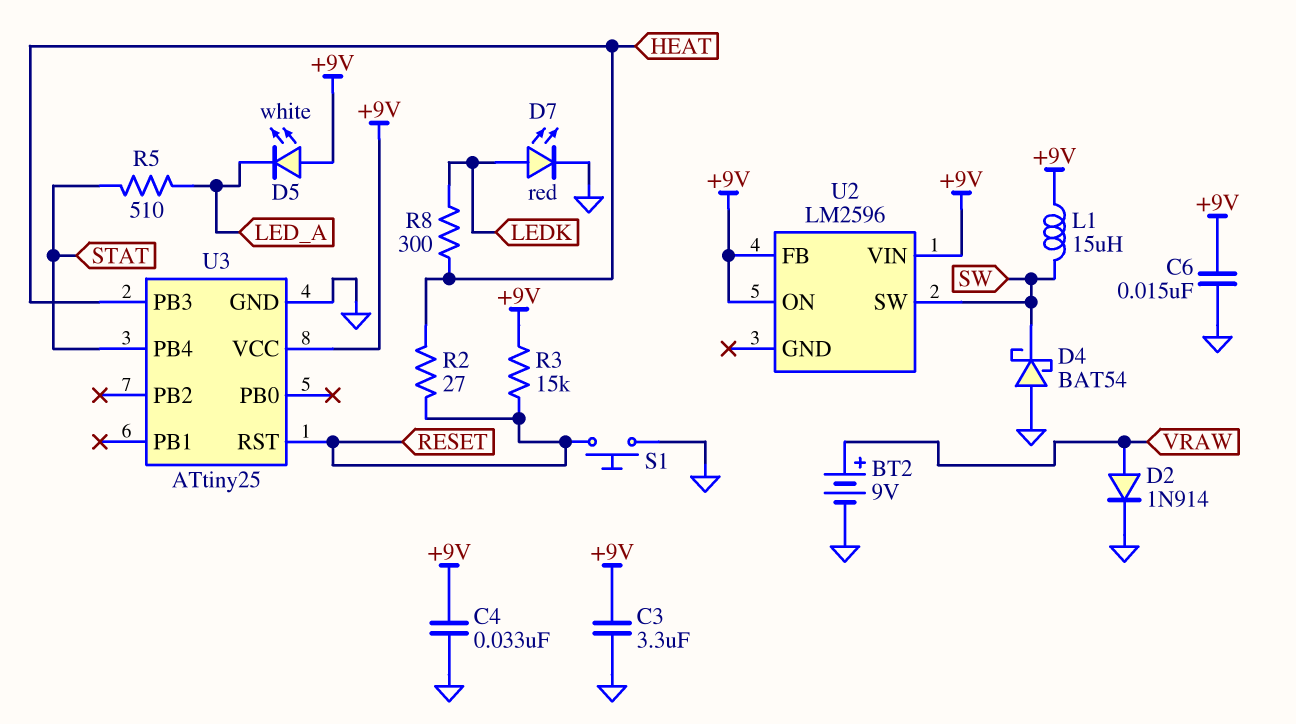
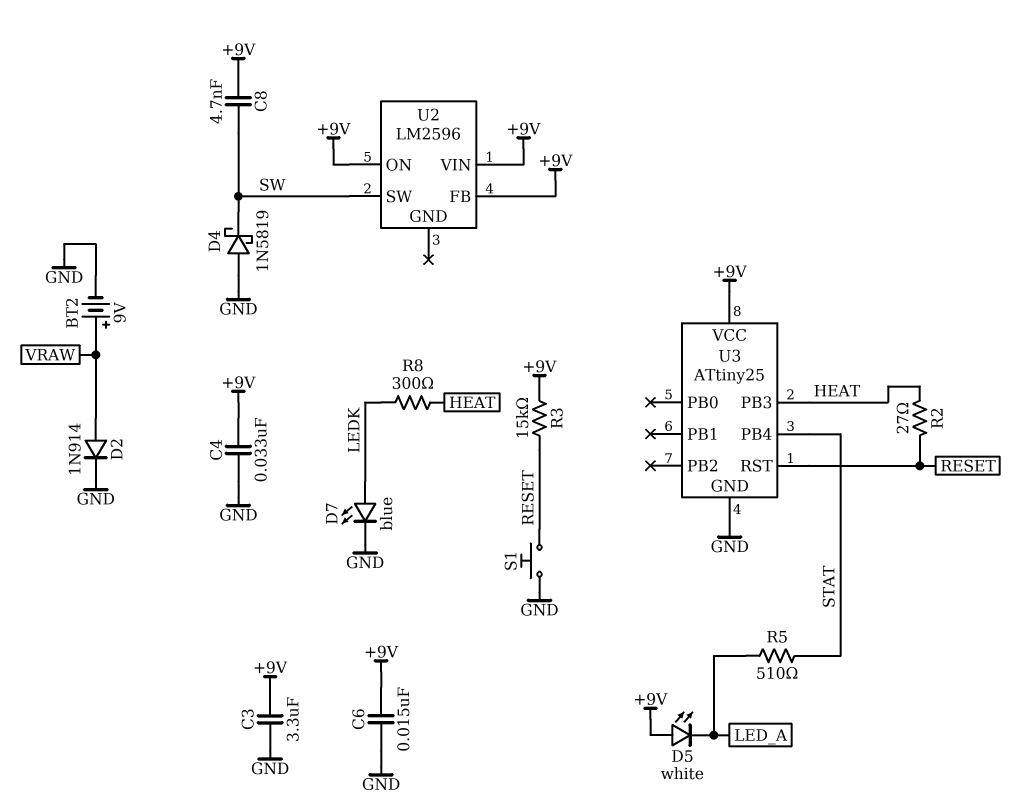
C8: none -> 4.7nF (+9V, SW)
D4: schottky BAT54 (A GND, K SW) -> schottky 1N5819 (A GND, K SW)
D7: LED red (A LEDK, K GND) -> LED blue (A LEDK, K GND)
L1: 15uH (+9V, SW) -> none

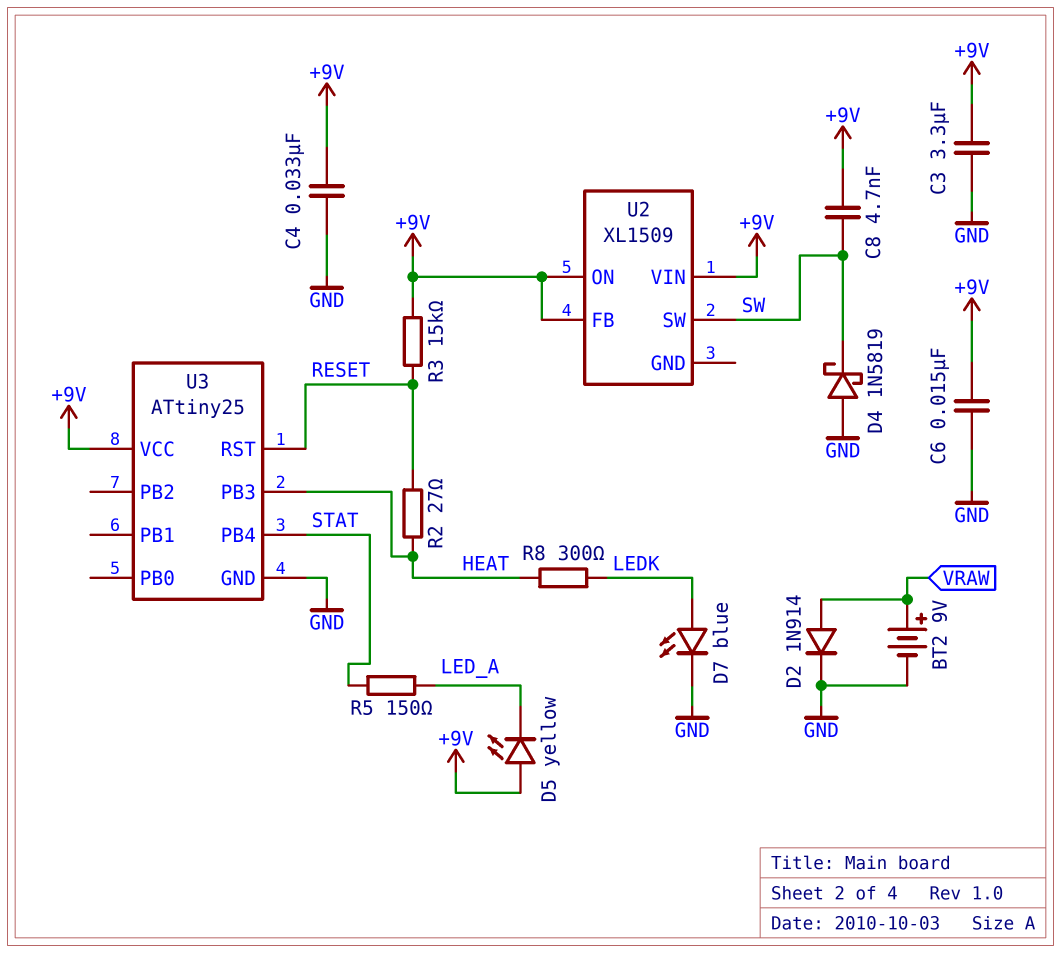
D5: LED white (A +9V, K LED_A) -> LED yellow (A +9V, K LED_A)
R5: 510 (LED_A, STAT) -> 150 (LED_A, STAT)
S1: button (GND, RESET) -> none
U2: LM2596 -> XL1509

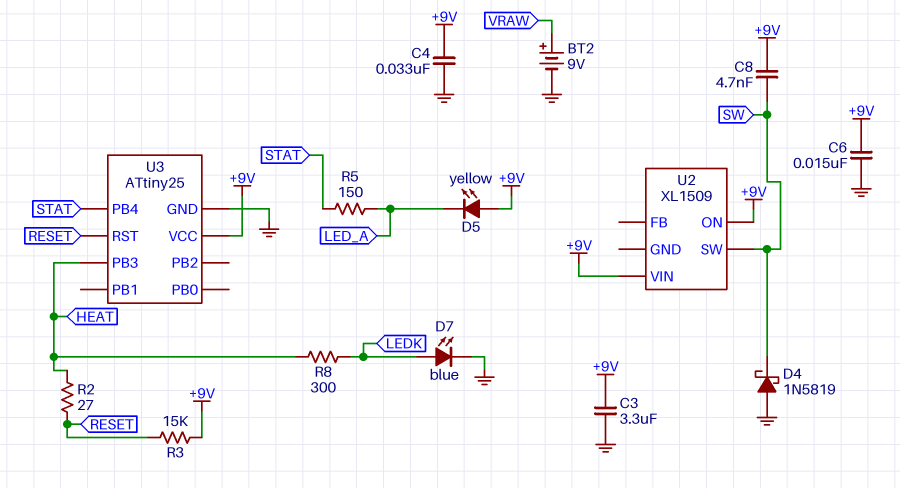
D2: diode 1N914 (A VRAW, K GND) -> none
U2 pin FB: +9V -> none

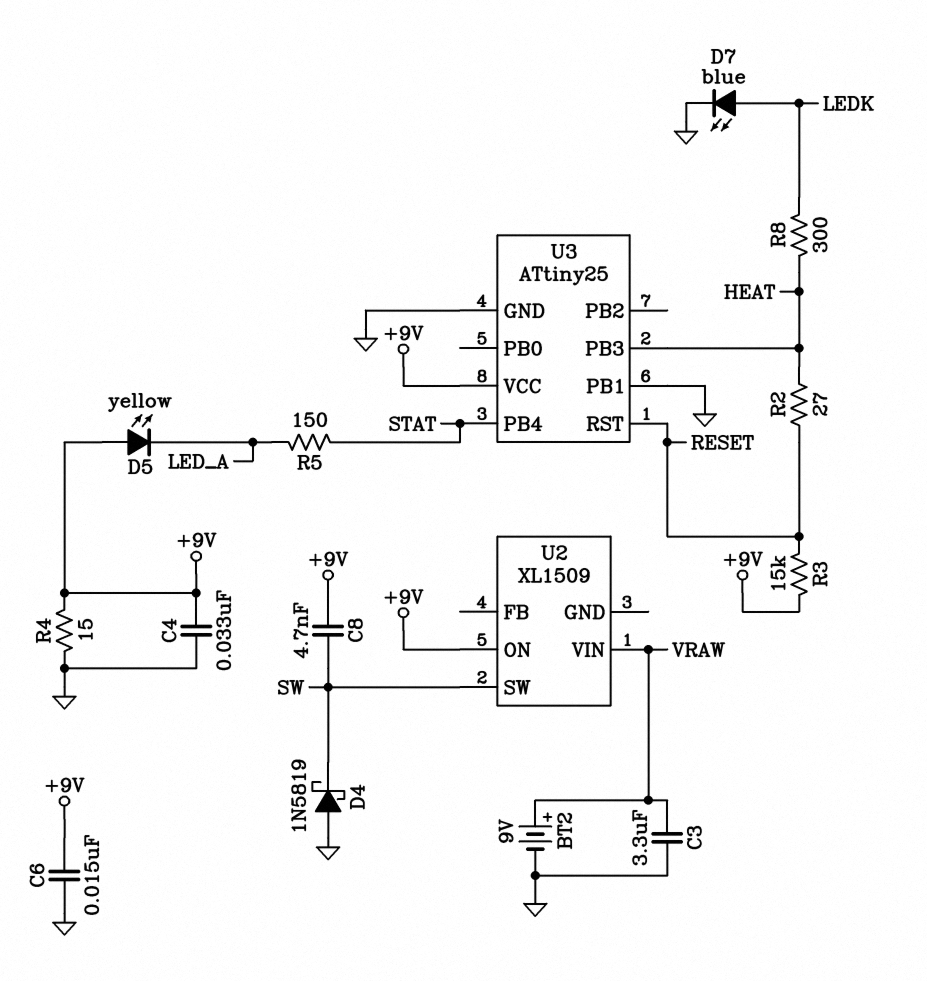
C3: 3.3uF (+9V, GND) -> 3.3uF (GND, VRAW)
R4: none -> 15 (+9V, GND)
U2 pin VIN: +9V -> VRAW
U3 pin PB1: none -> GND

